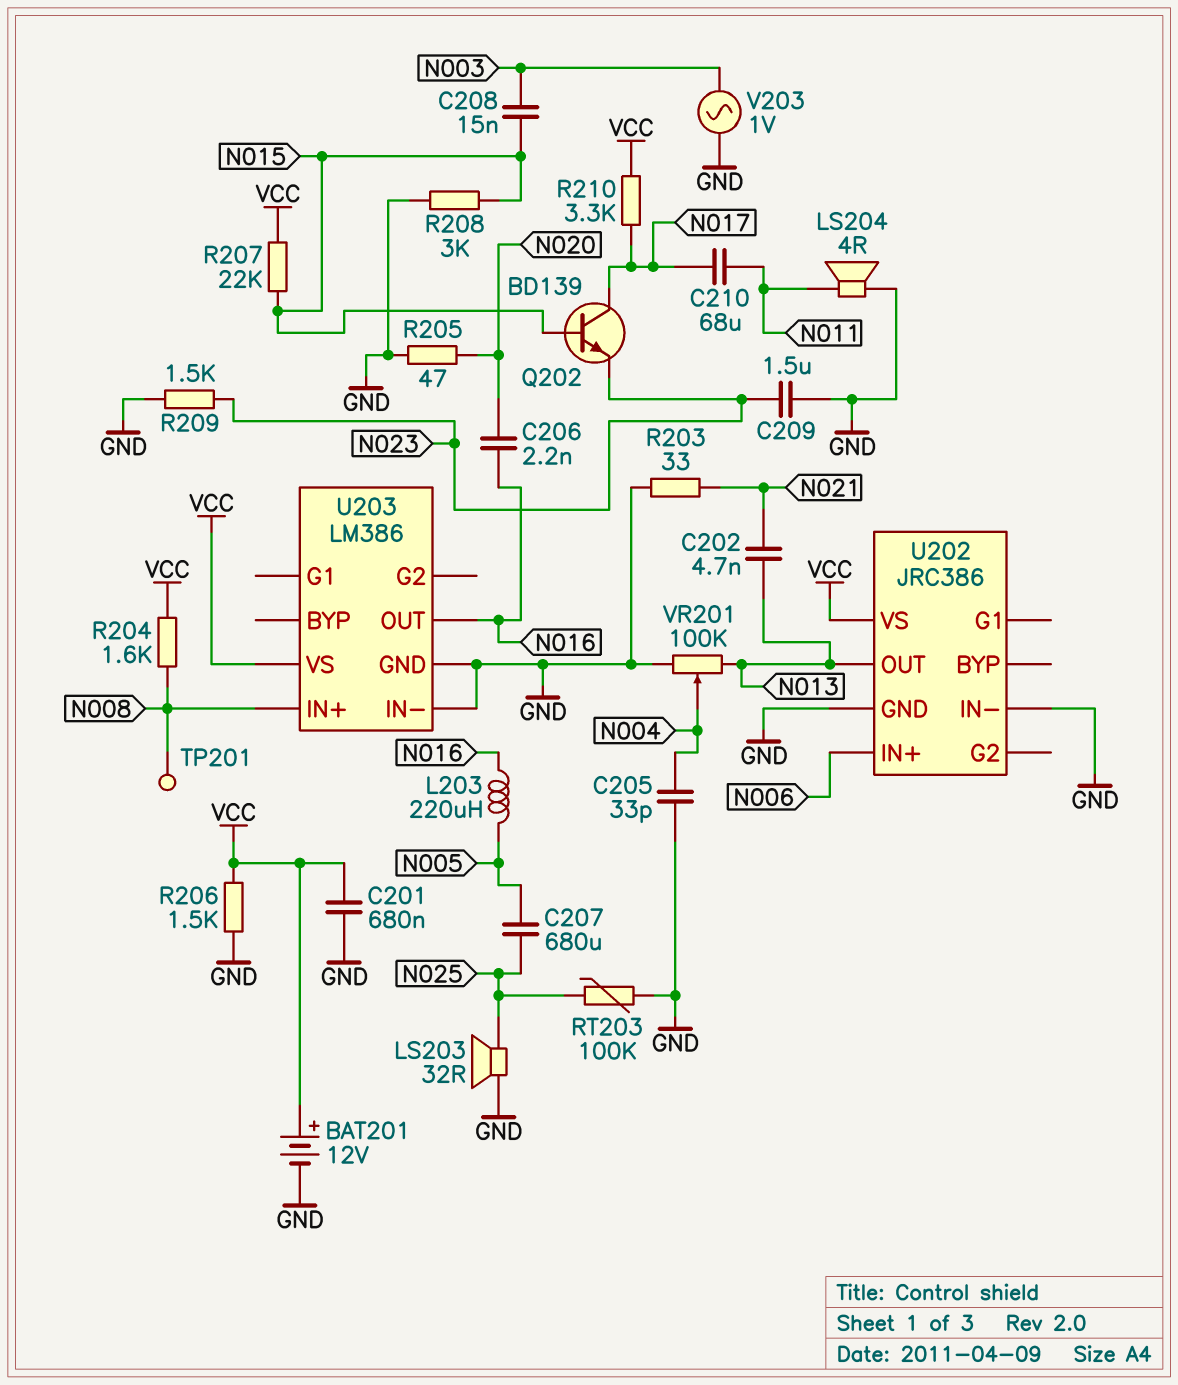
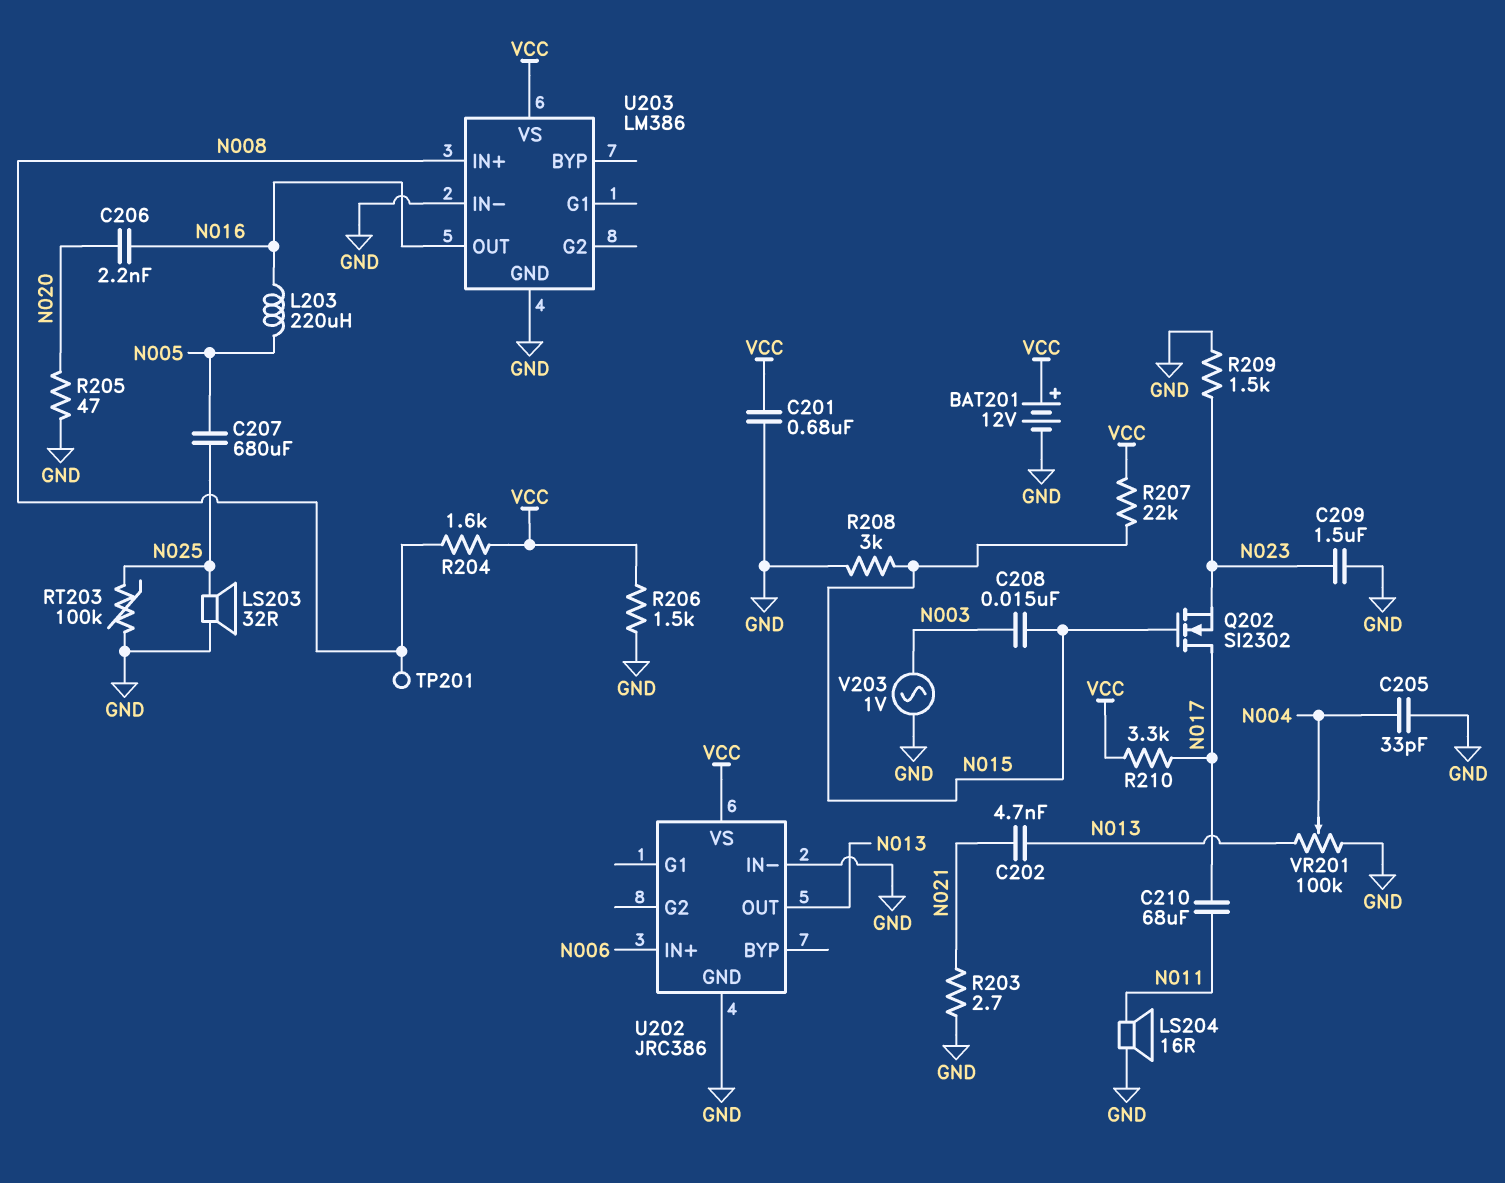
LS204: speaker 4R (GND, N011) -> speaker 16R (GND, N011)
Q202: NPN BD139 (B N015, C N017, E N023) -> NMOS SI2302 (G N015, D N017, S N023)
R203: 33 (GND, N021) -> 2.7 (GND, N021)

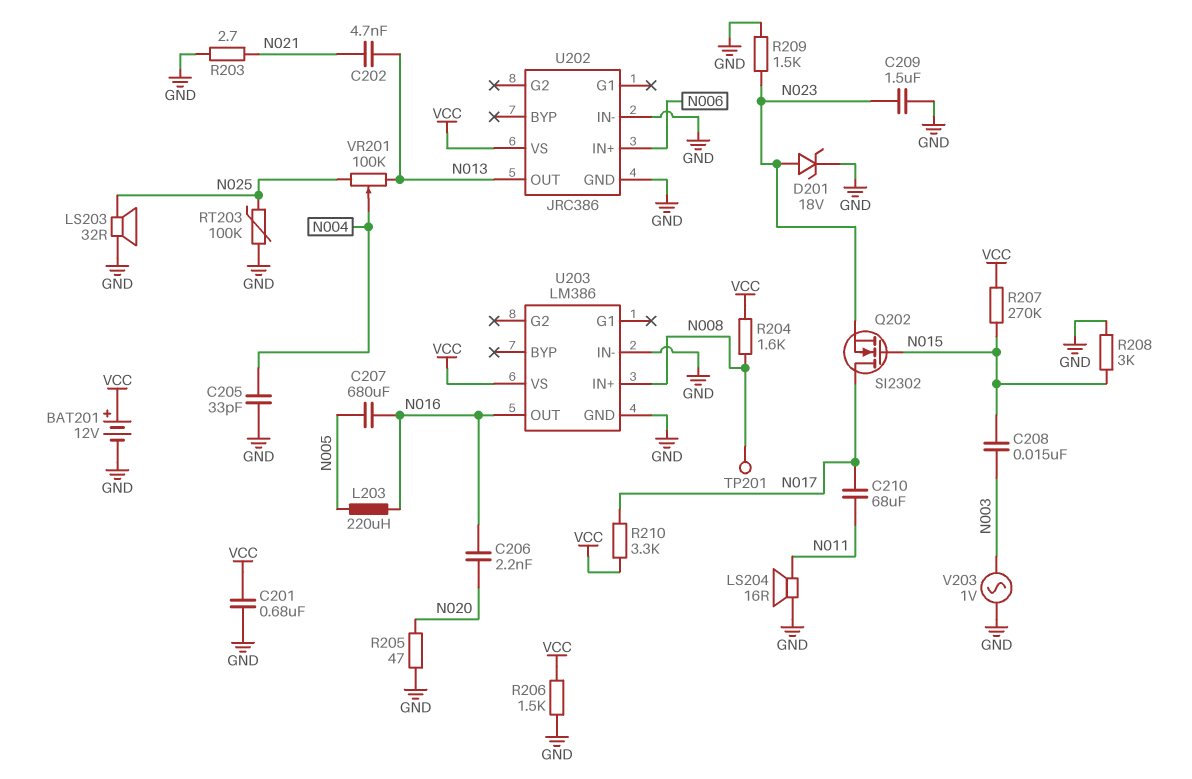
C207: 680uF (N005, N025) -> 680uF (N005, N016)
D201: none -> zener 18V (A N023, K GND)
R207: 22k (N015, VCC) -> 270k (N015, VCC)
VR201: 100k (GND, N013, wiper N004) -> 100k (N013, N025, wiper N004)

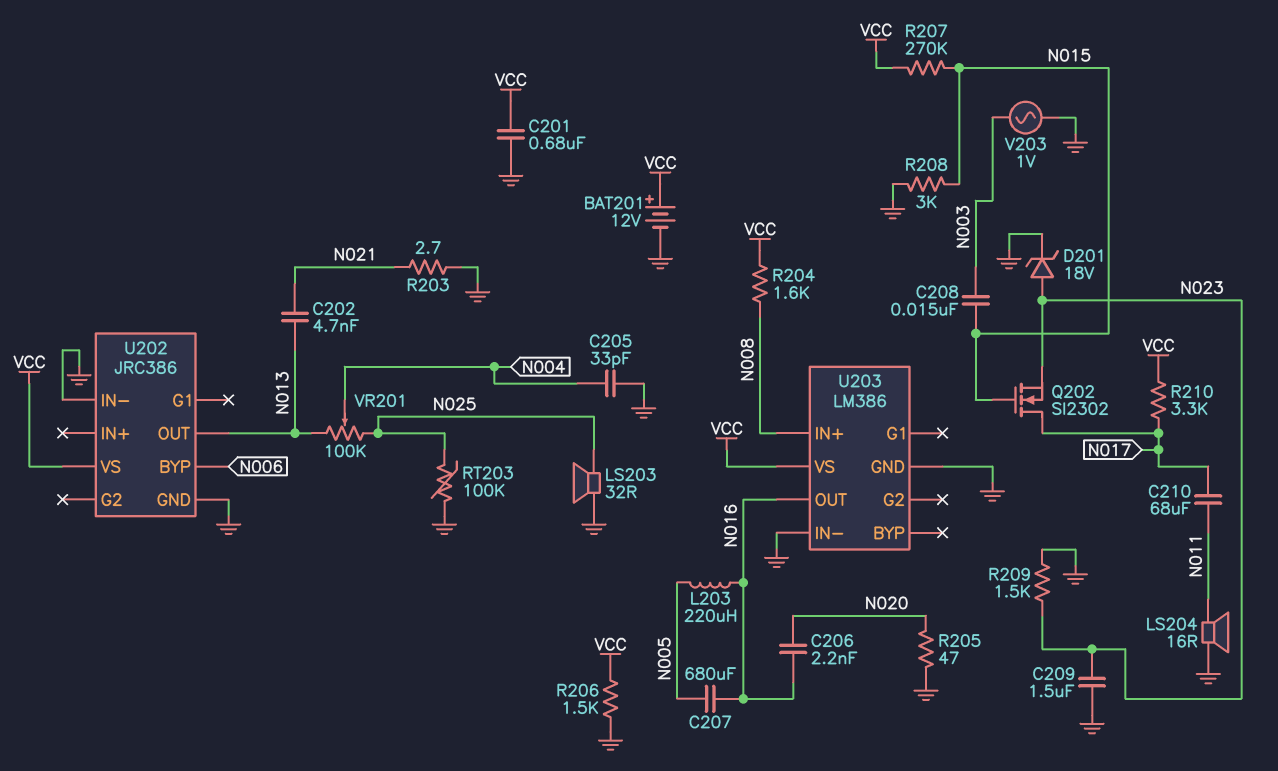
TP201: test point (N008) -> none
U202 pin BYP: none -> N006
U202 pin IN+: N006 -> none

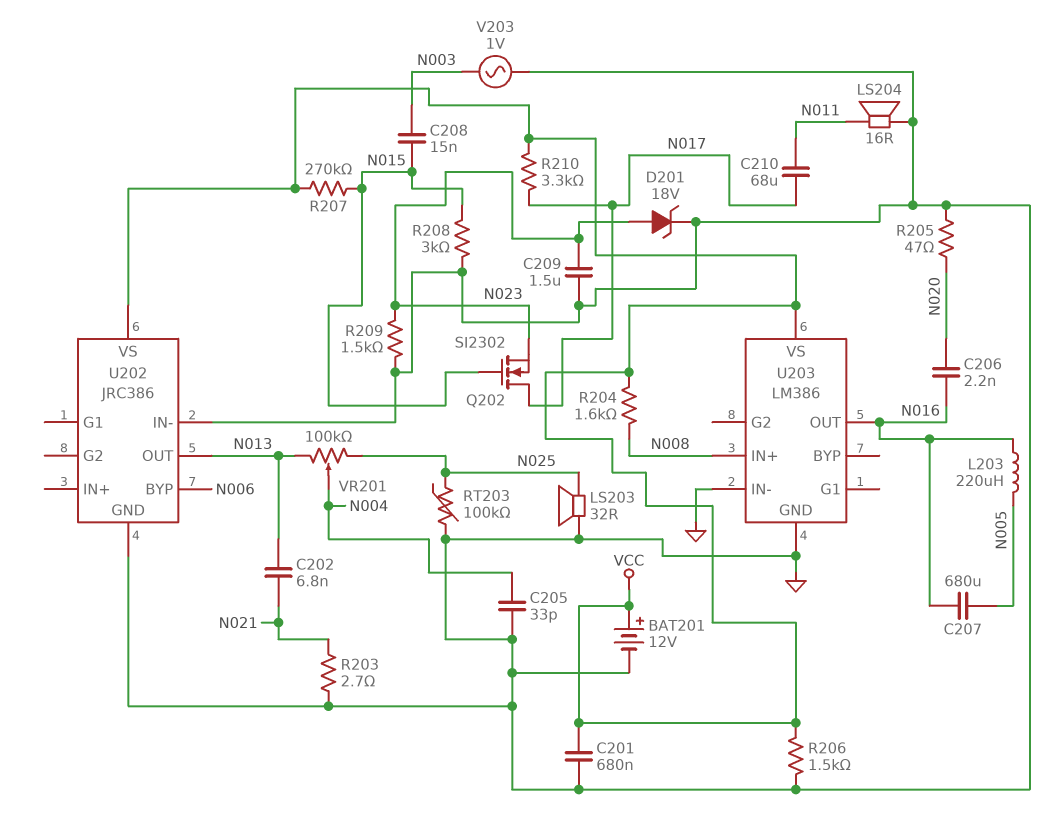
C202: 4.7nF (N013, N021) -> 6.8nF (N013, N021)

